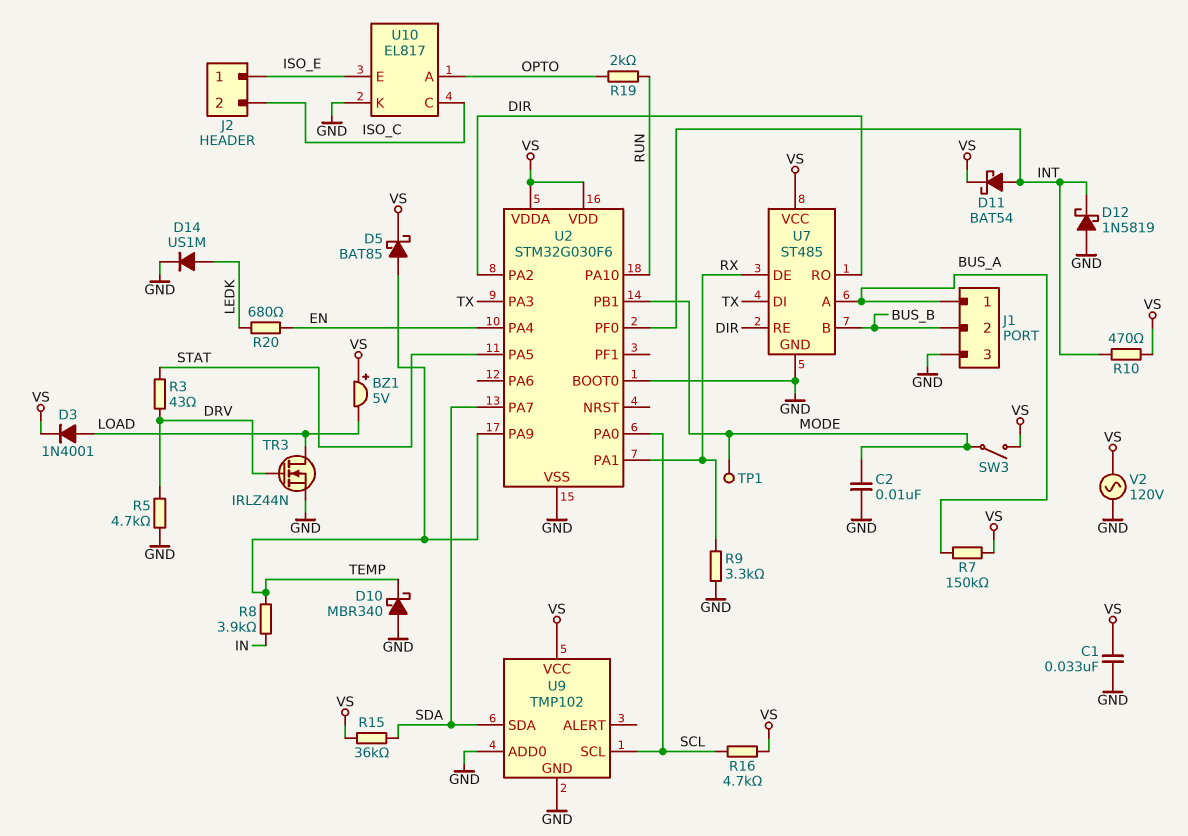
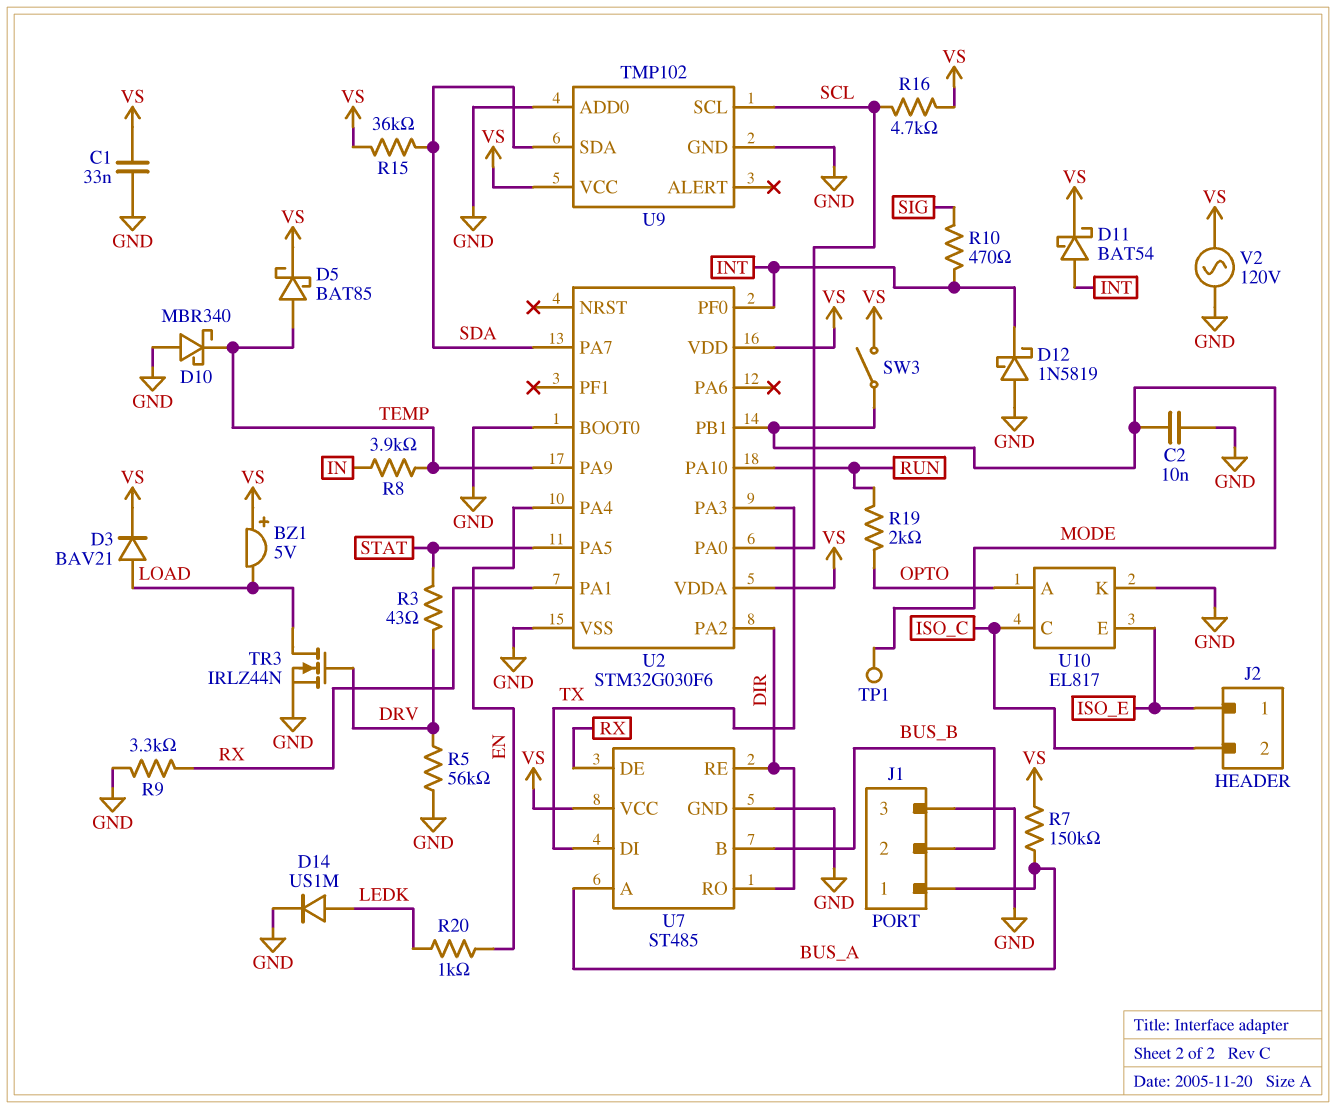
D3: diode 1N4001 (A LOAD, K VS) -> diode BAV21 (A LOAD, K VS)
R5: 4.7k (DRV, GND) -> 56k (DRV, GND)
R10: 470 (INT, VS) -> 470 (INT, SIG)
R20: 680 (EN, LEDK) -> 1k (EN, LEDK)

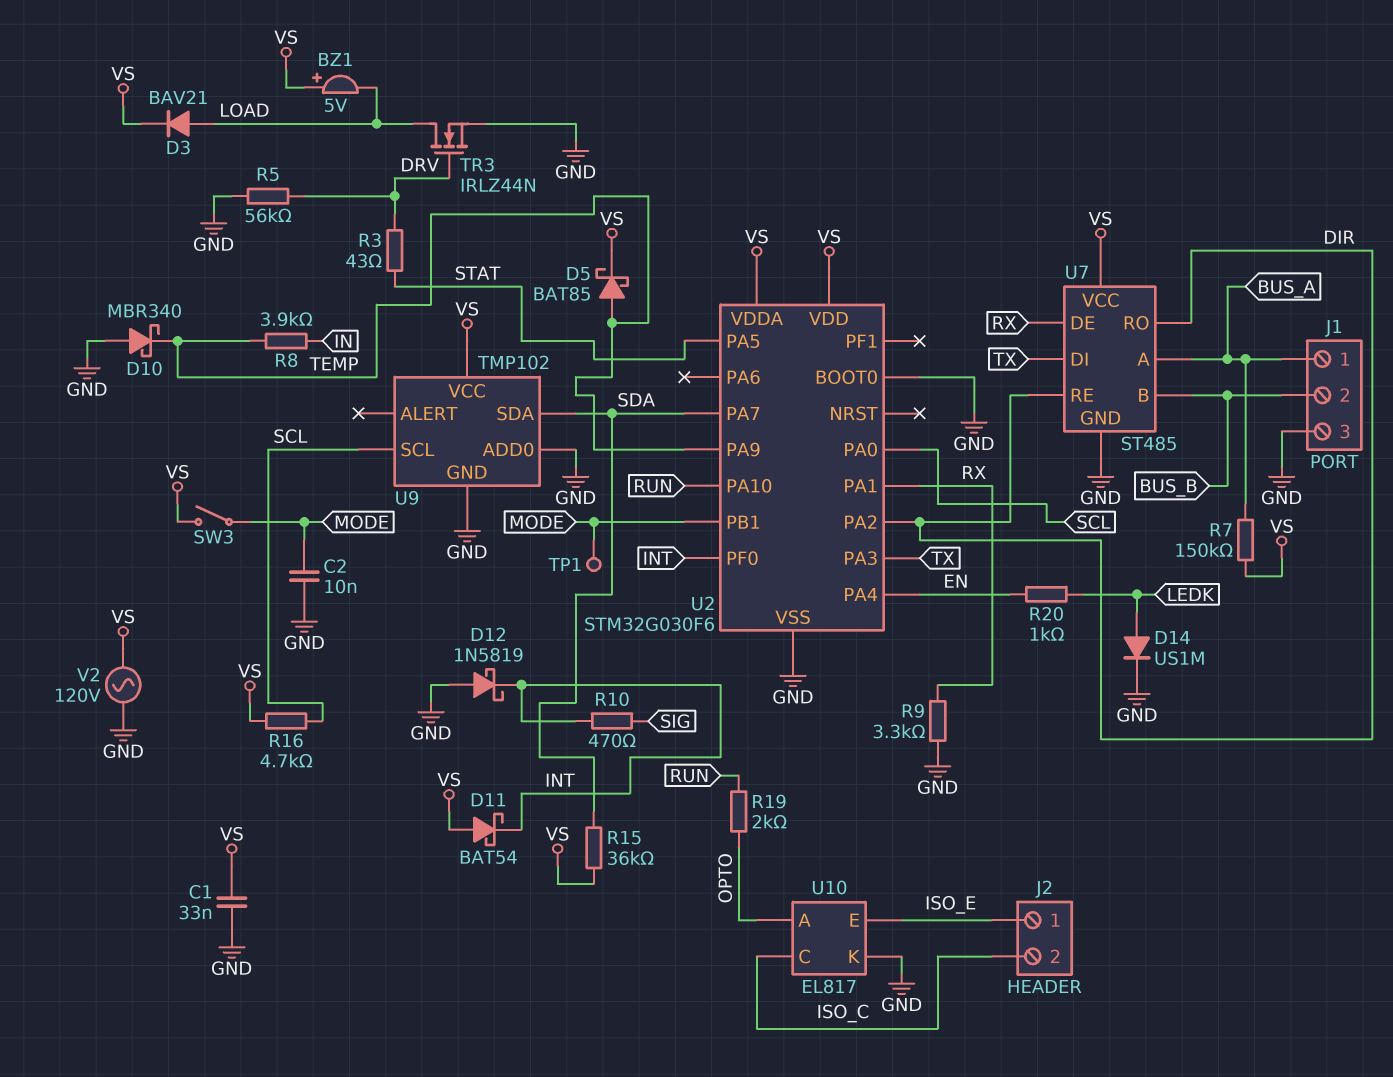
D11: schottky BAT54 (A INT, K VS) -> schottky BAT54 (A VS, K INT)

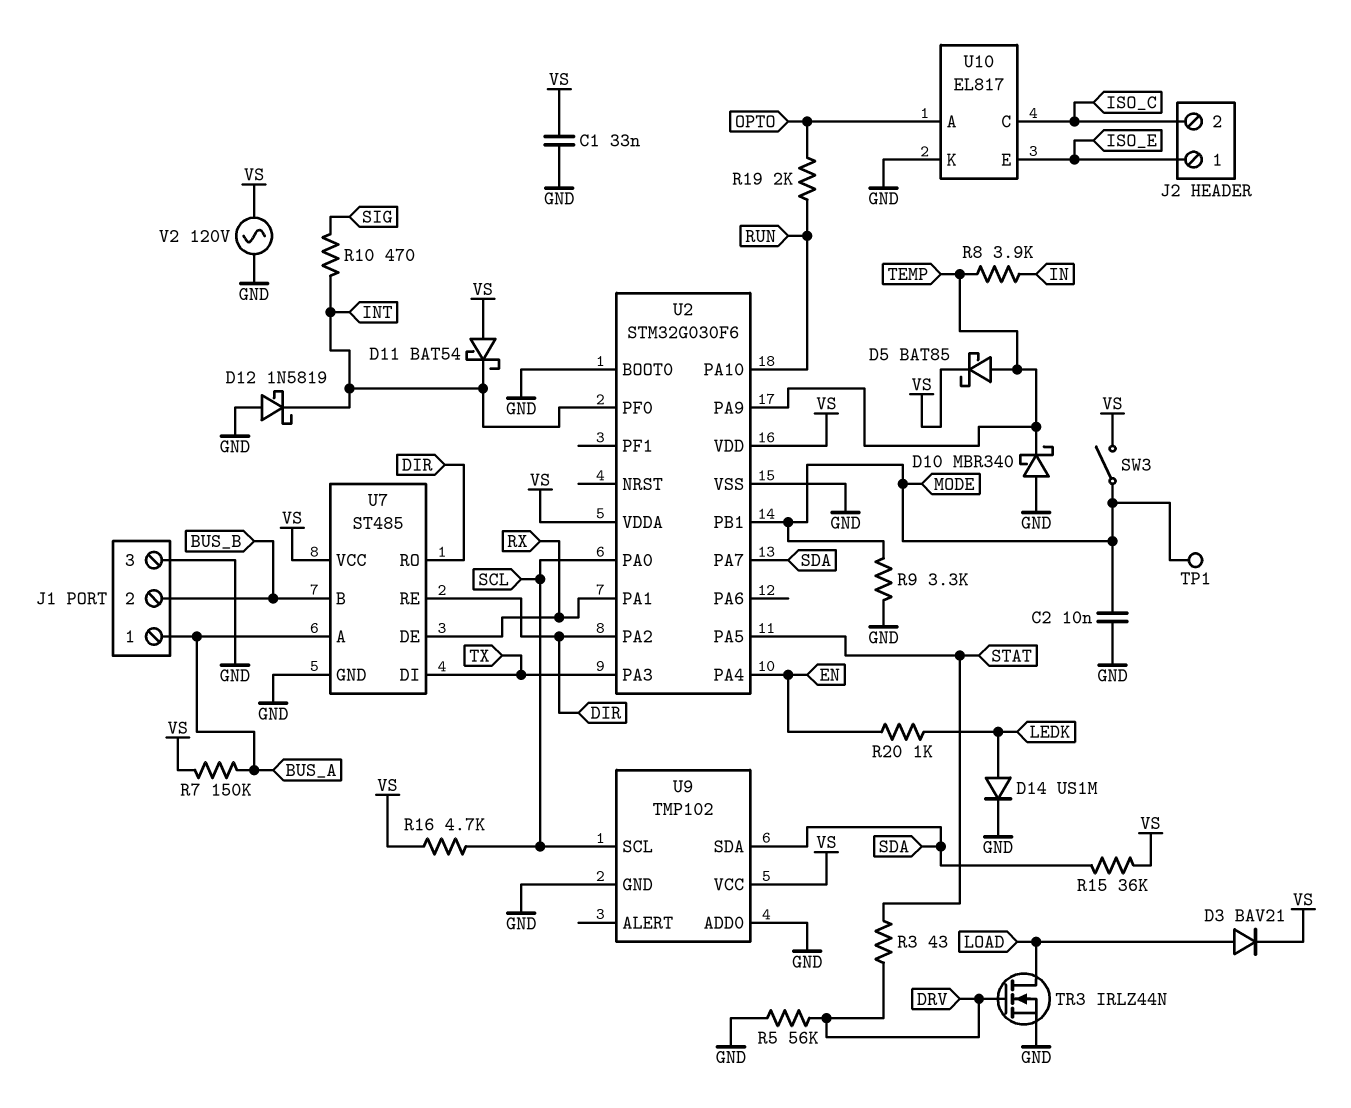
BZ1: buzzer 5V (plus VS, minus LOAD) -> none
R9: 3.3k (GND, RX) -> 3.3k (GND, MODE)

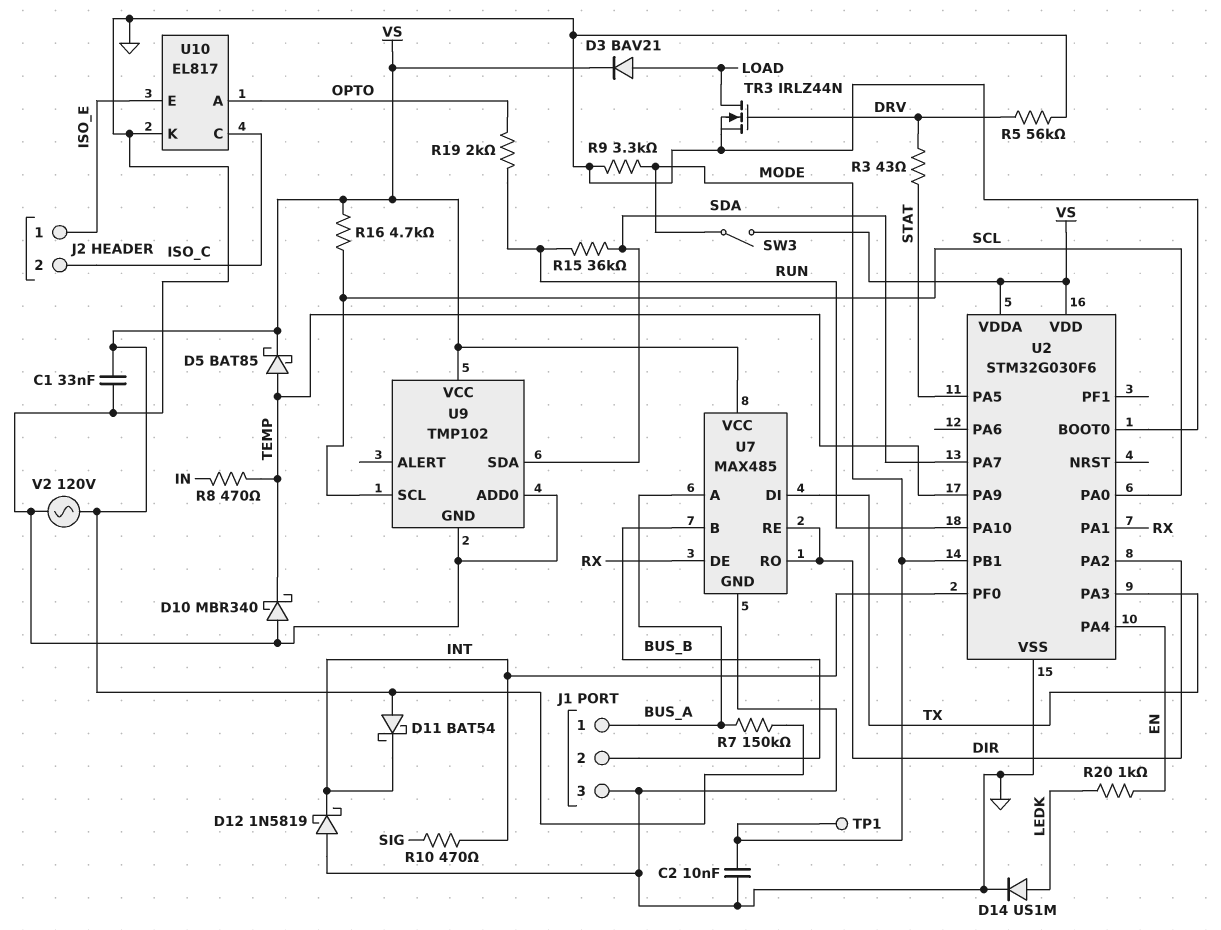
R8: 3.9k (IN, TEMP) -> 470 (IN, TEMP)
R15: 36k (SDA, VS) -> 36k (RUN, SDA)
U7: ST485 -> MAX485

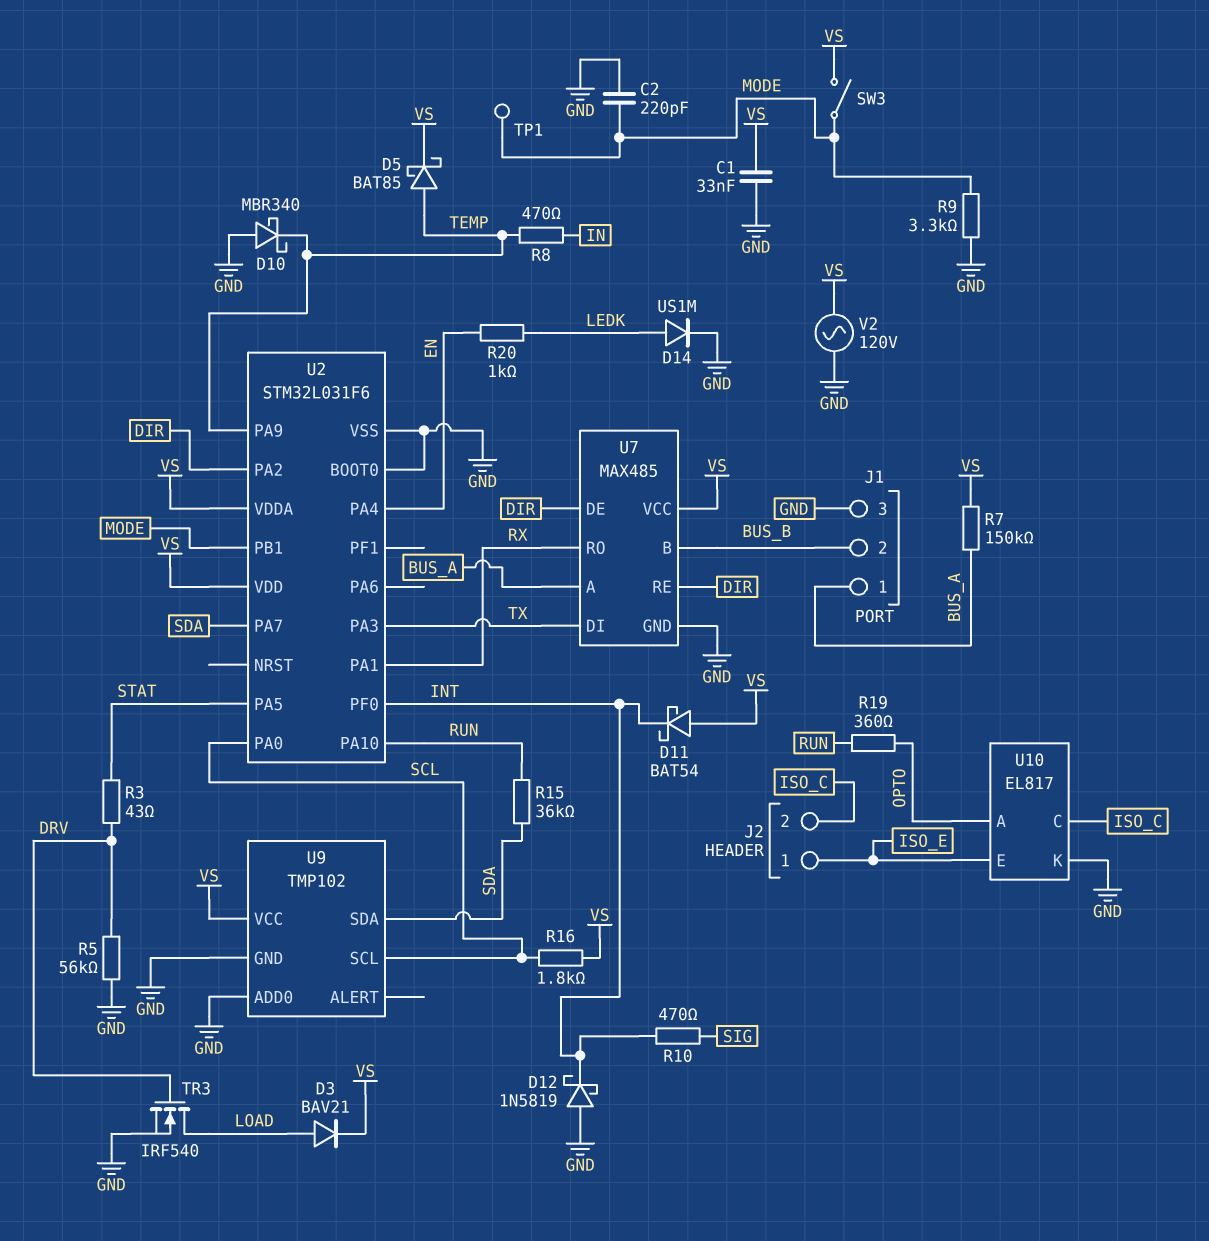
C2: 10nF (GND, MODE) -> 220pF (GND, MODE)
R16: 4.7k (SCL, VS) -> 1.8k (SCL, VS)
R19: 2k (OPTO, RUN) -> 360 (OPTO, RUN)
TR3: NMOS IRLZ44N (G DRV, D LOAD, S GND) -> NMOS IRF540 (G DRV, D LOAD, S GND)
U2: STM32G030F6 -> STM32L031F6
U7 pin DE: RX -> DIR
U7 pin RO: DIR -> RX

